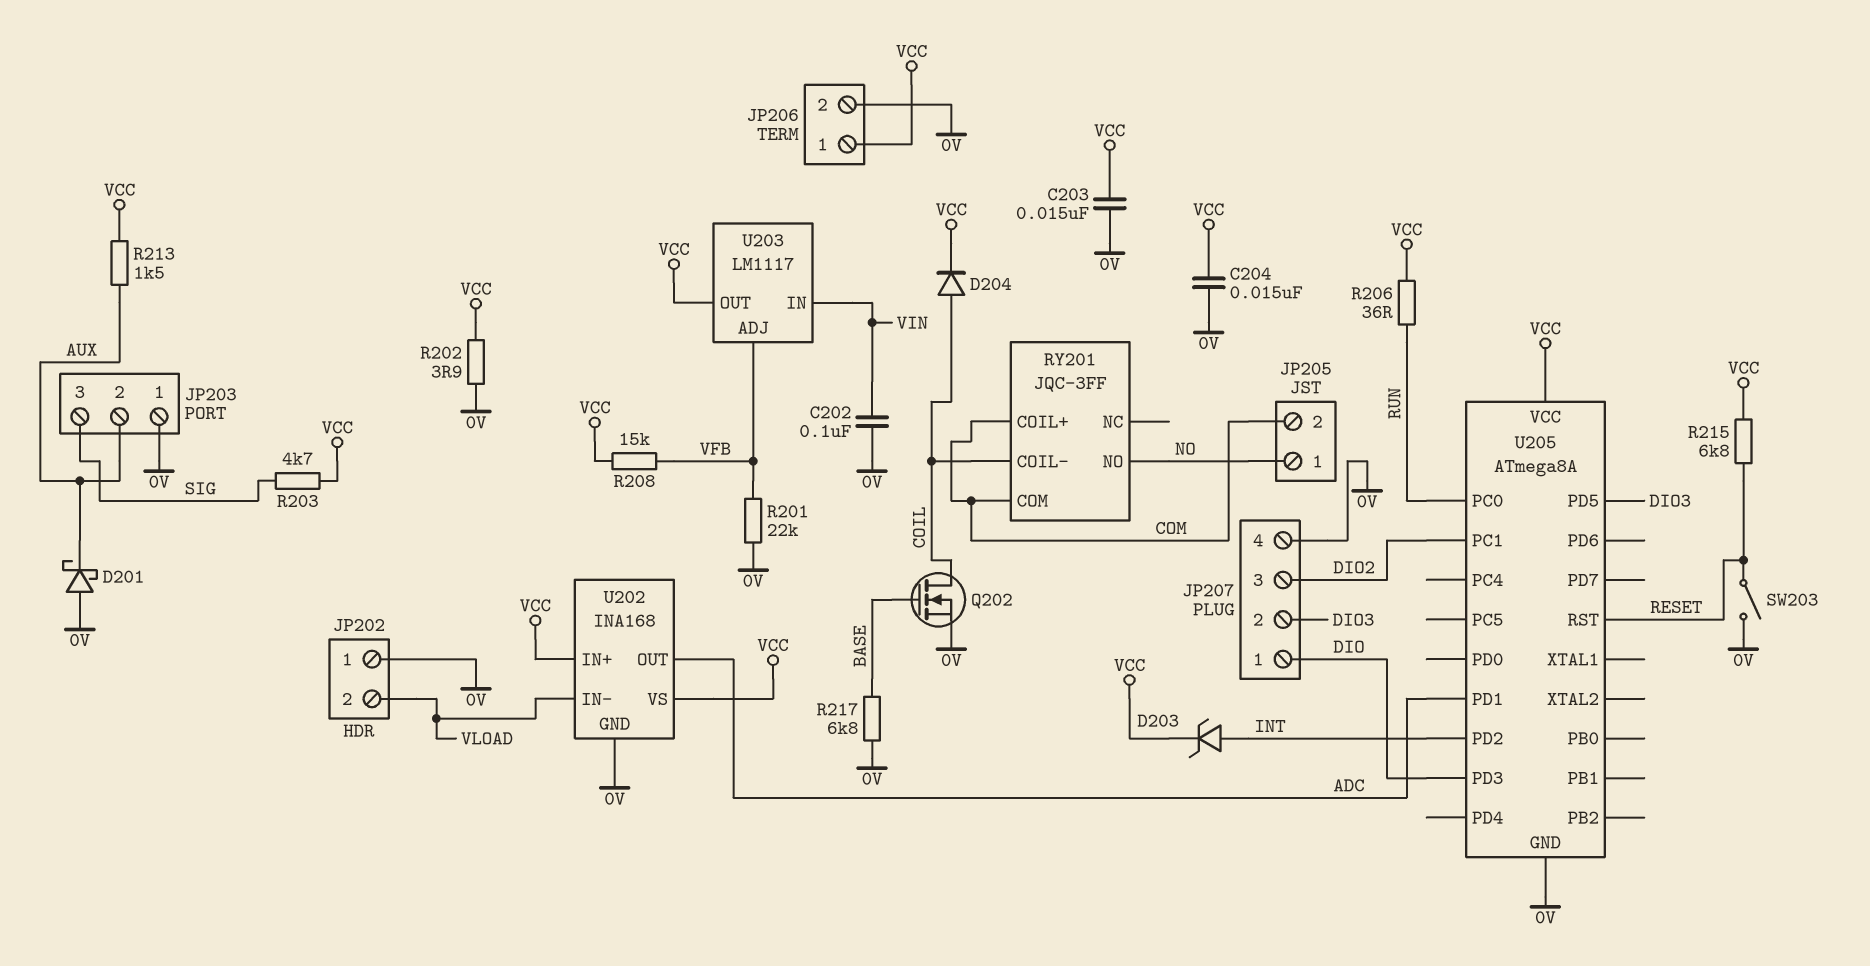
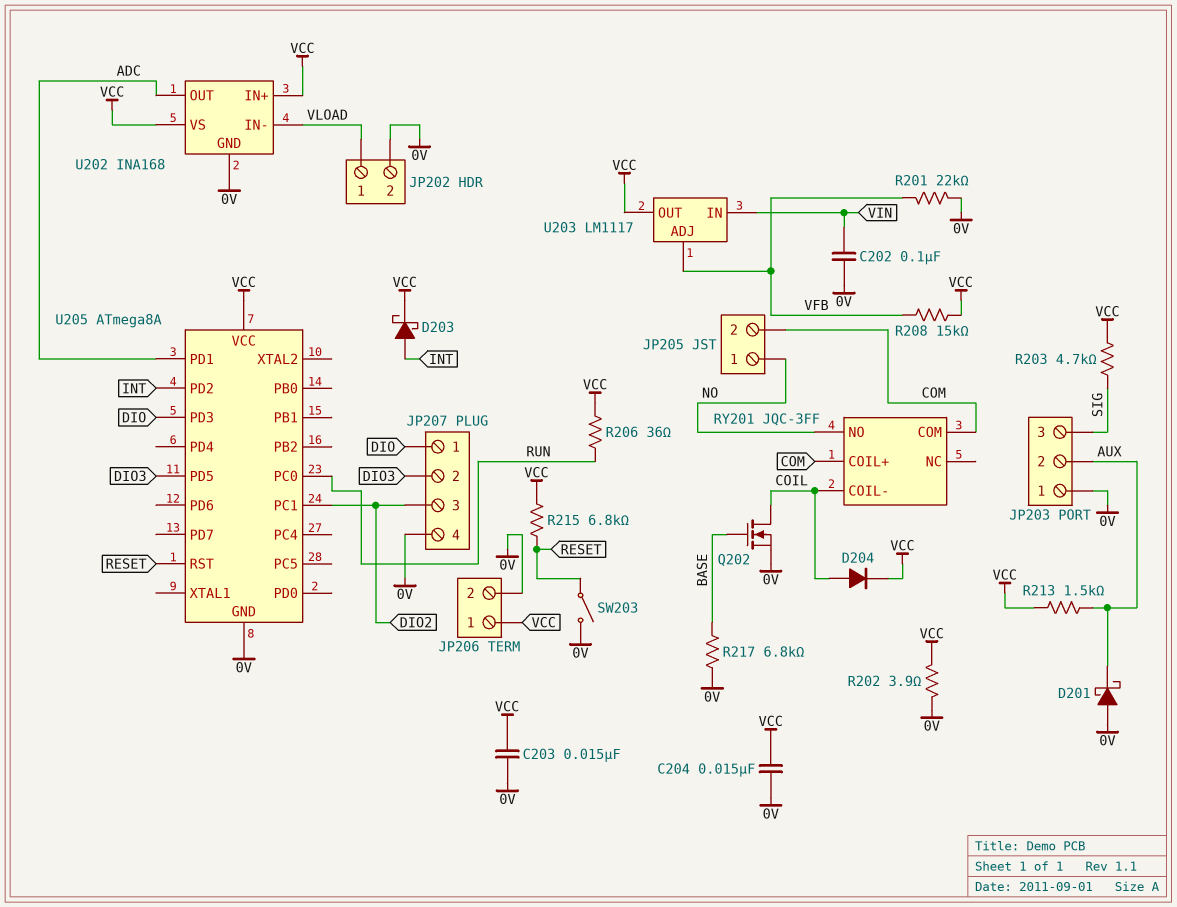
D203: zener (A INT, K VCC) -> schottky (A INT, K VCC)
JP202 pin 1: 0V -> VLOAD
JP202 pin 2: VLOAD -> 0V

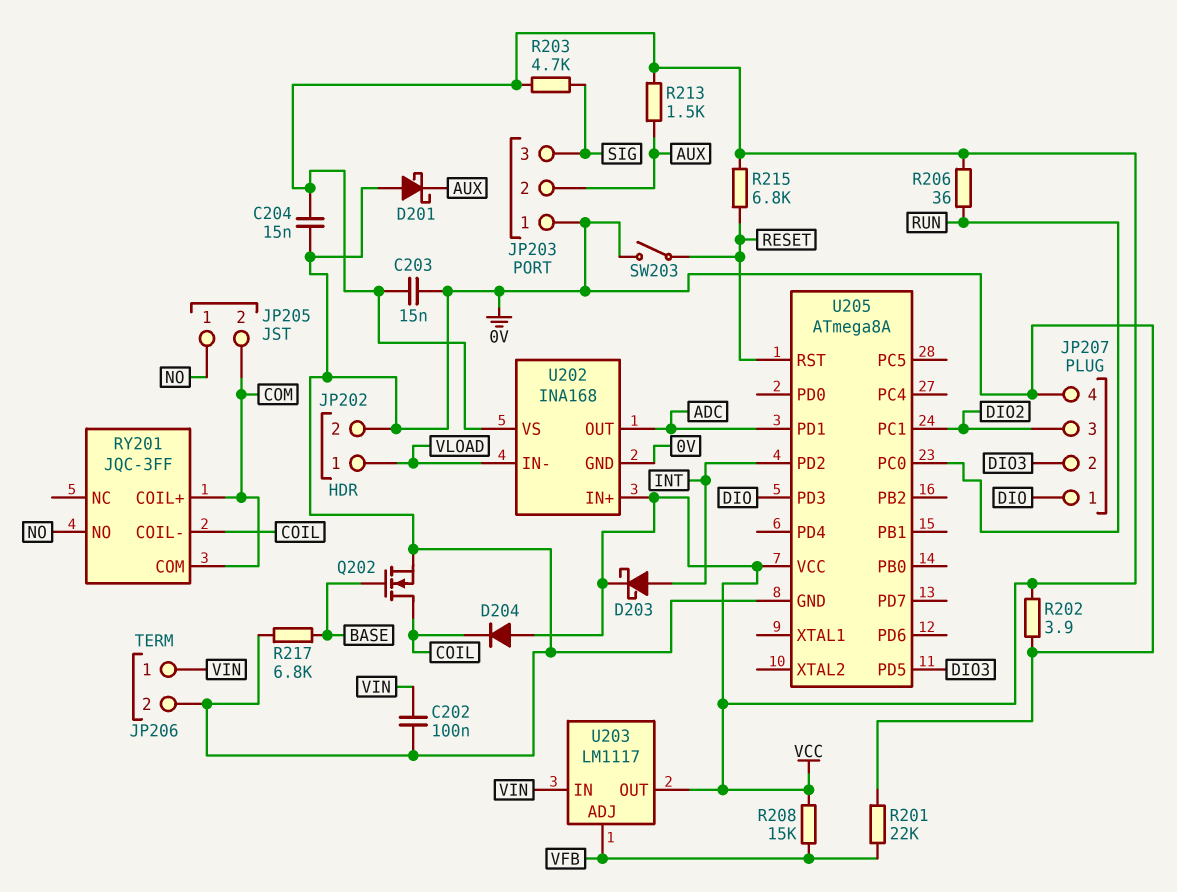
D204: diode (A COIL, K VCC) -> diode (A VCC, K COIL)
JP206 pin 1: VCC -> VIN

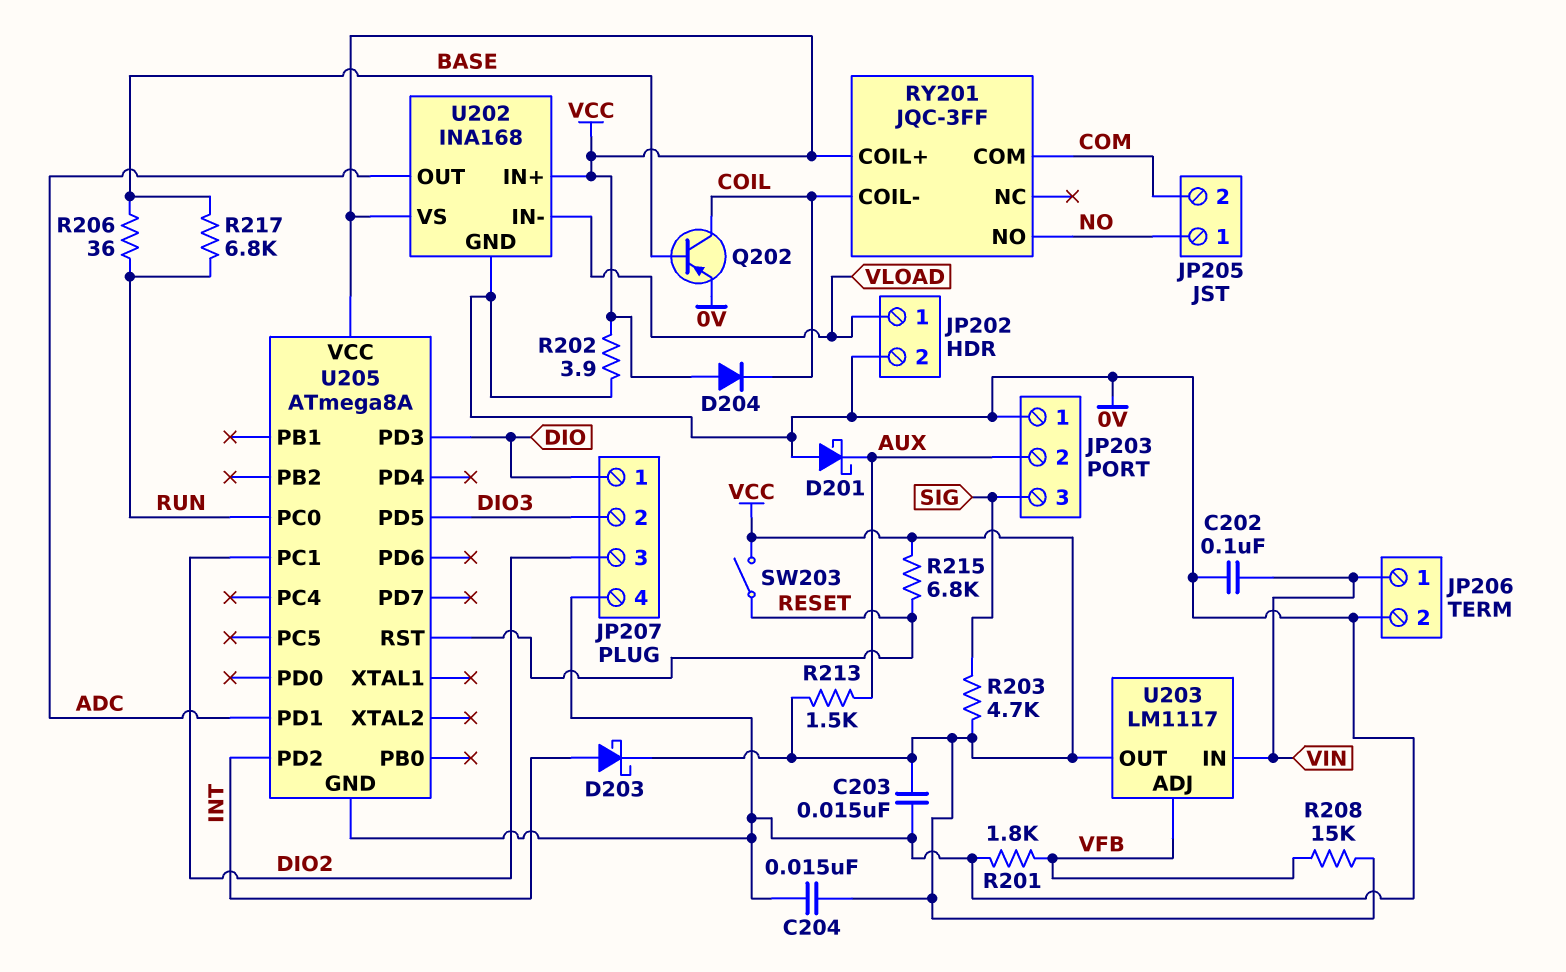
Q202: NMOS (G BASE, D COIL, S 0V) -> PNP (B BASE, C COIL, E 0V)
R201: 22k (0V, VFB) -> 1.8k (0V, VFB)
R206: 36 (RUN, VCC) -> 36 (BASE, RUN)
R217: 6.8k (0V, BASE) -> 6.8k (BASE, RUN)
RY201 pin COIL+: COM -> VCC
SW203: switch (0V, RESET) -> switch (RESET, VCC)

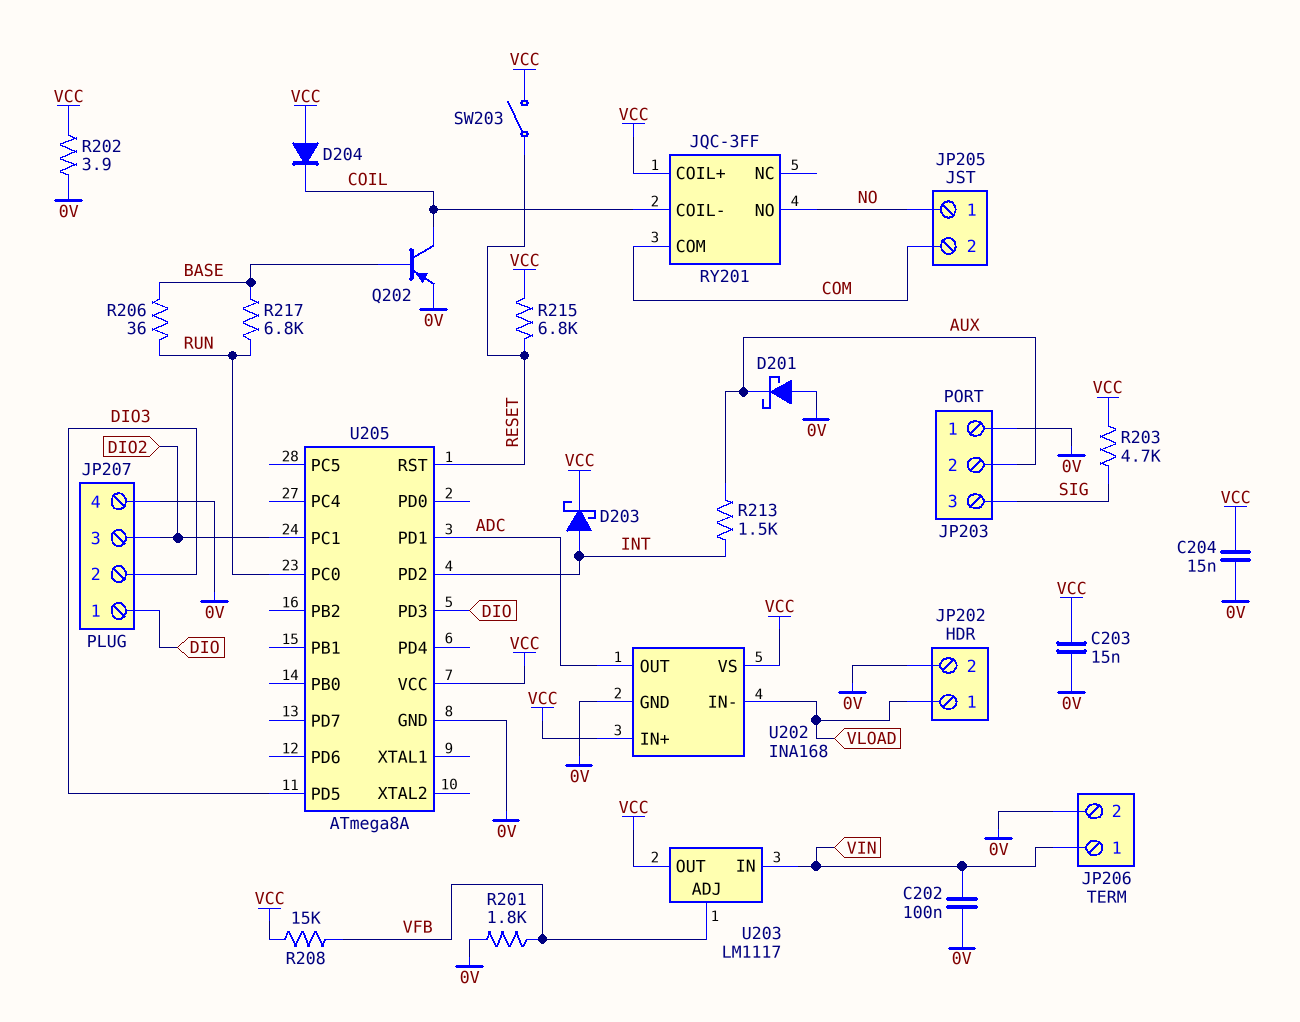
R213: 1.5k (AUX, VCC) -> 1.5k (AUX, INT)

